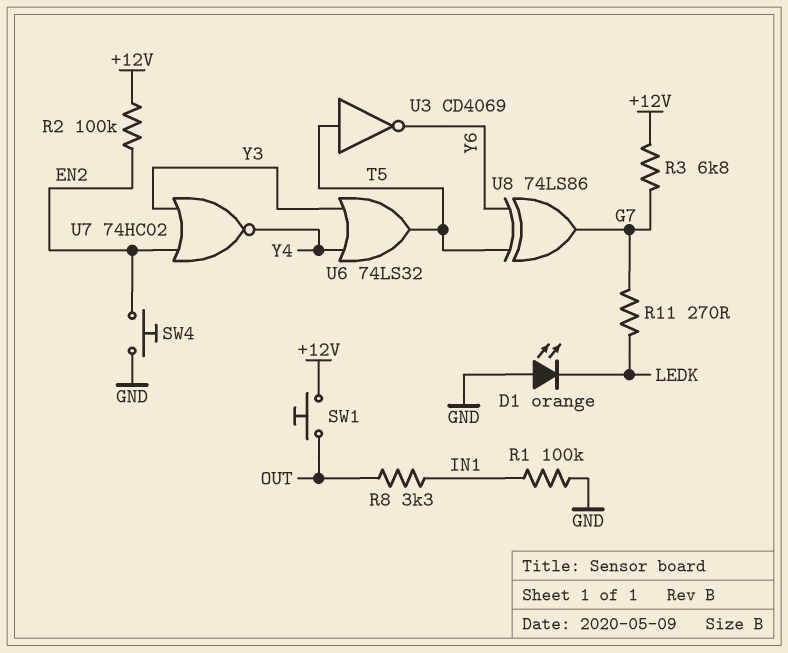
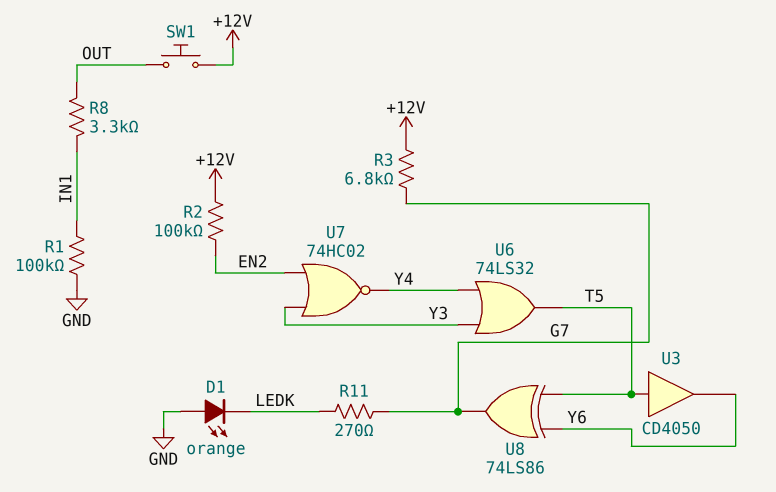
SW4: button (EN2, GND) -> none
U3: NOT CD4069 (in T5, out Y6) -> buffer CD4050 (in T5, out Y6)

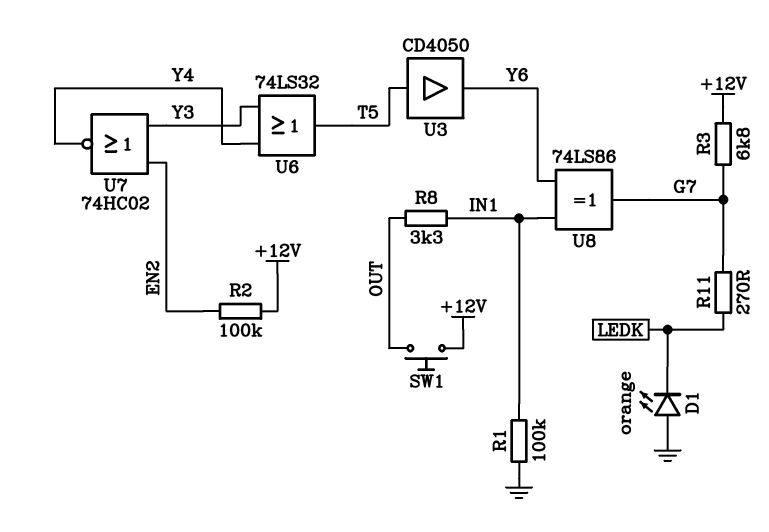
U8: XOR 74LS86 (in T5, in Y6, out G7) -> XOR 74LS86 (in IN1, in Y6, out G7)

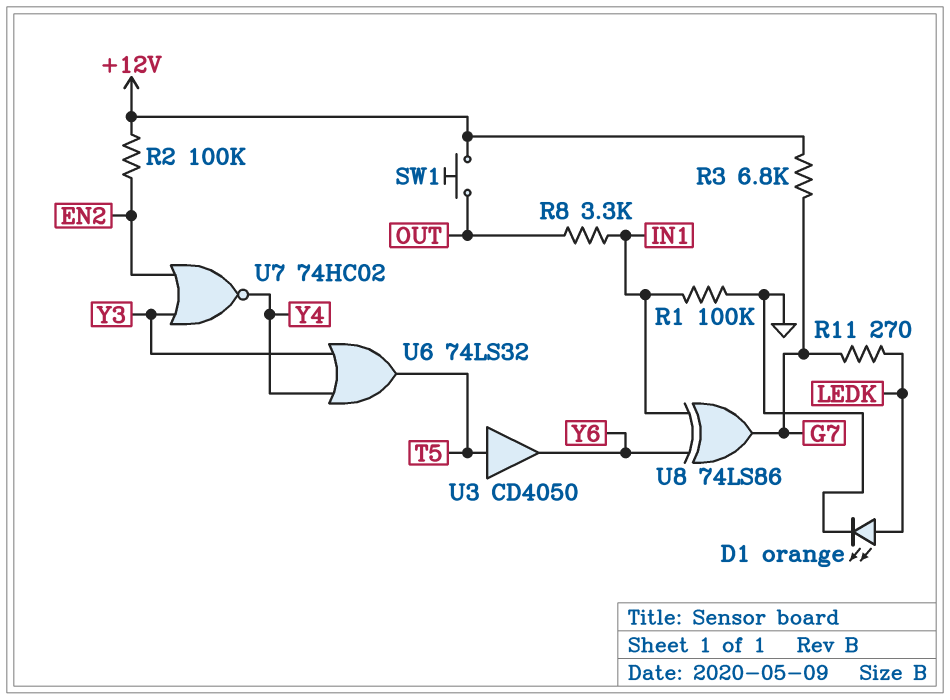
D1: LED orange (A GND, K LEDK) -> LED orange (A LEDK, K GND)

